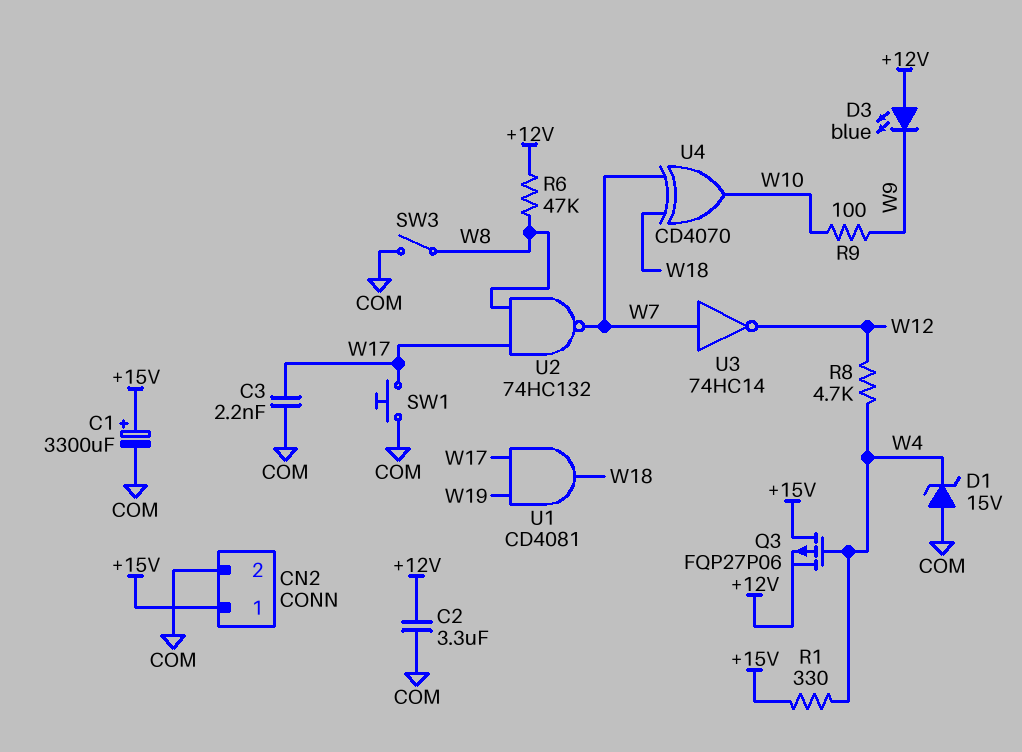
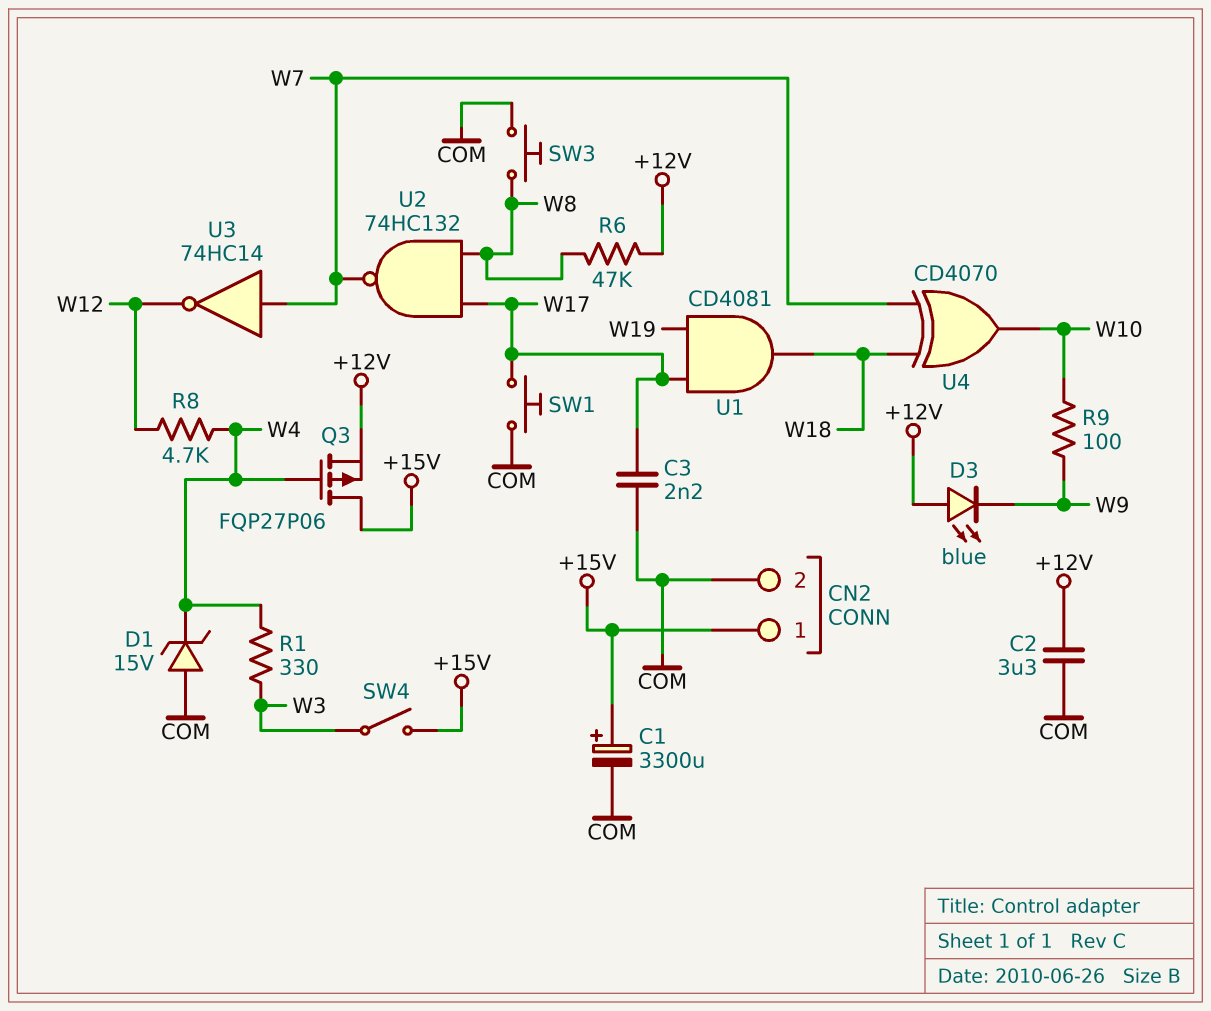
R1: 330 (+15V, W4) -> 330 (W3, W4)
SW3: switch (COM, W8) -> button (COM, W8)
SW4: none -> switch (+15V, W3)

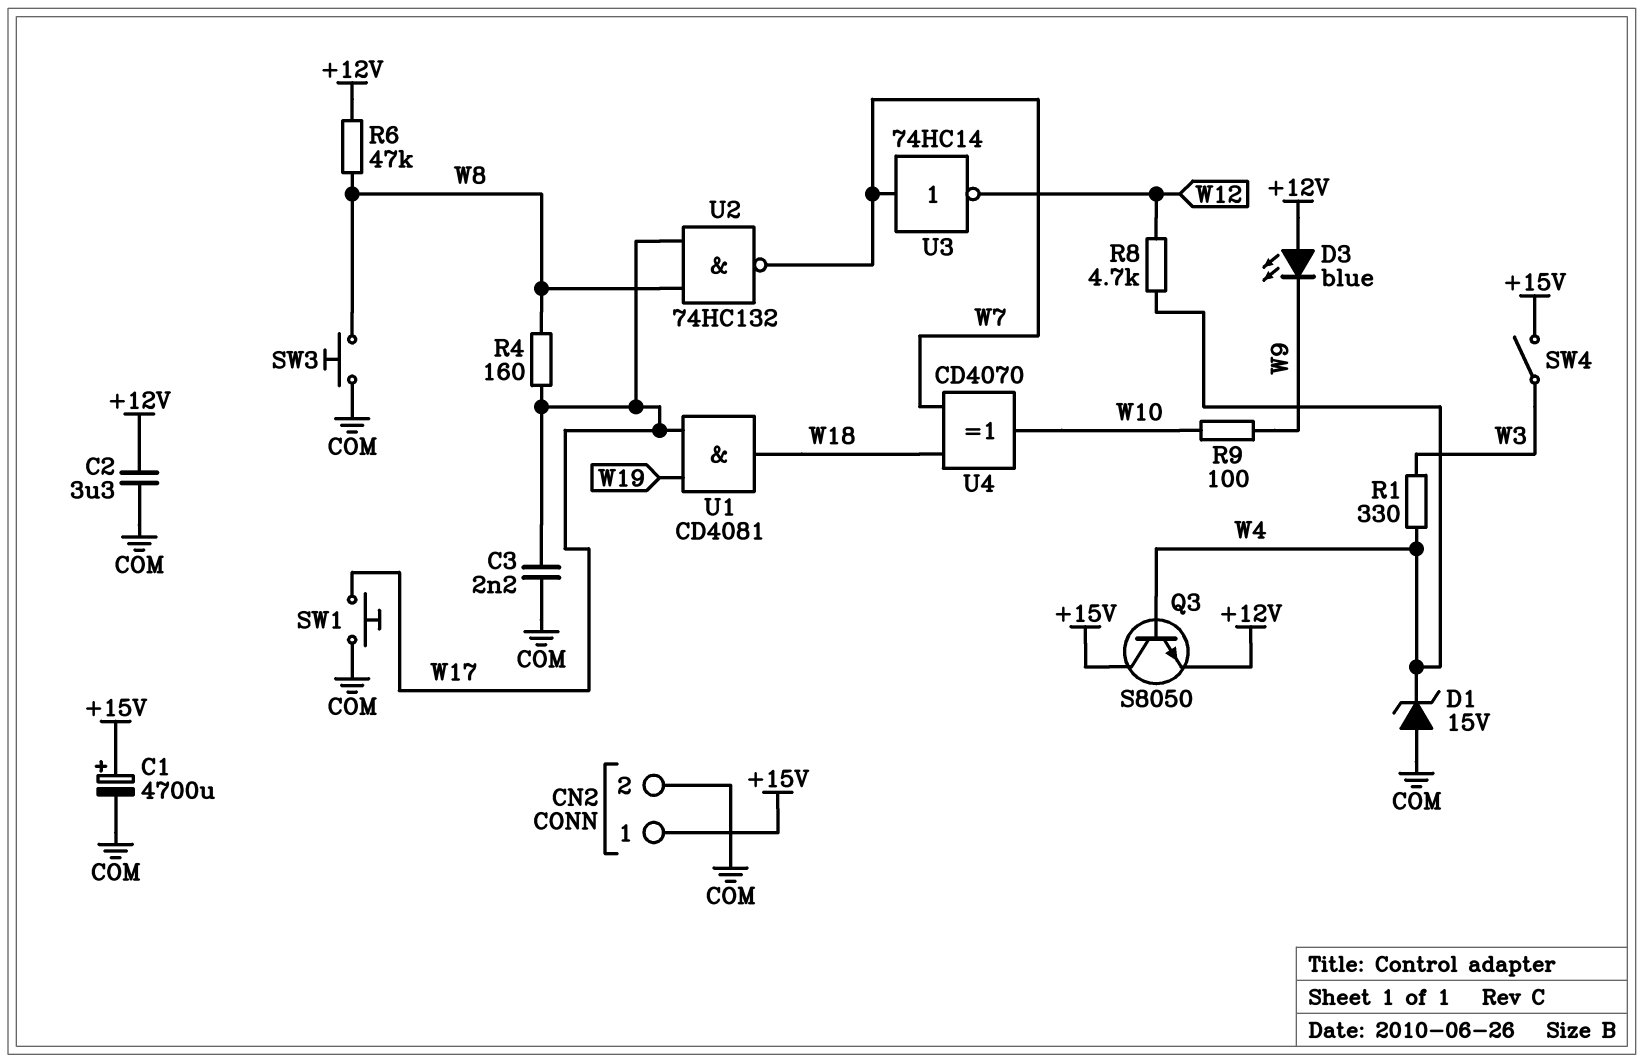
C1: 3300uF (plus +15V, minus COM) -> 4700uF (plus +15V, minus COM)
Q3: PMOS FQP27P06 (G W4, D +15V, S +12V) -> NPN S8050 (B W4, C +15V, E +12V)
R4: none -> 160 (W8, W17)

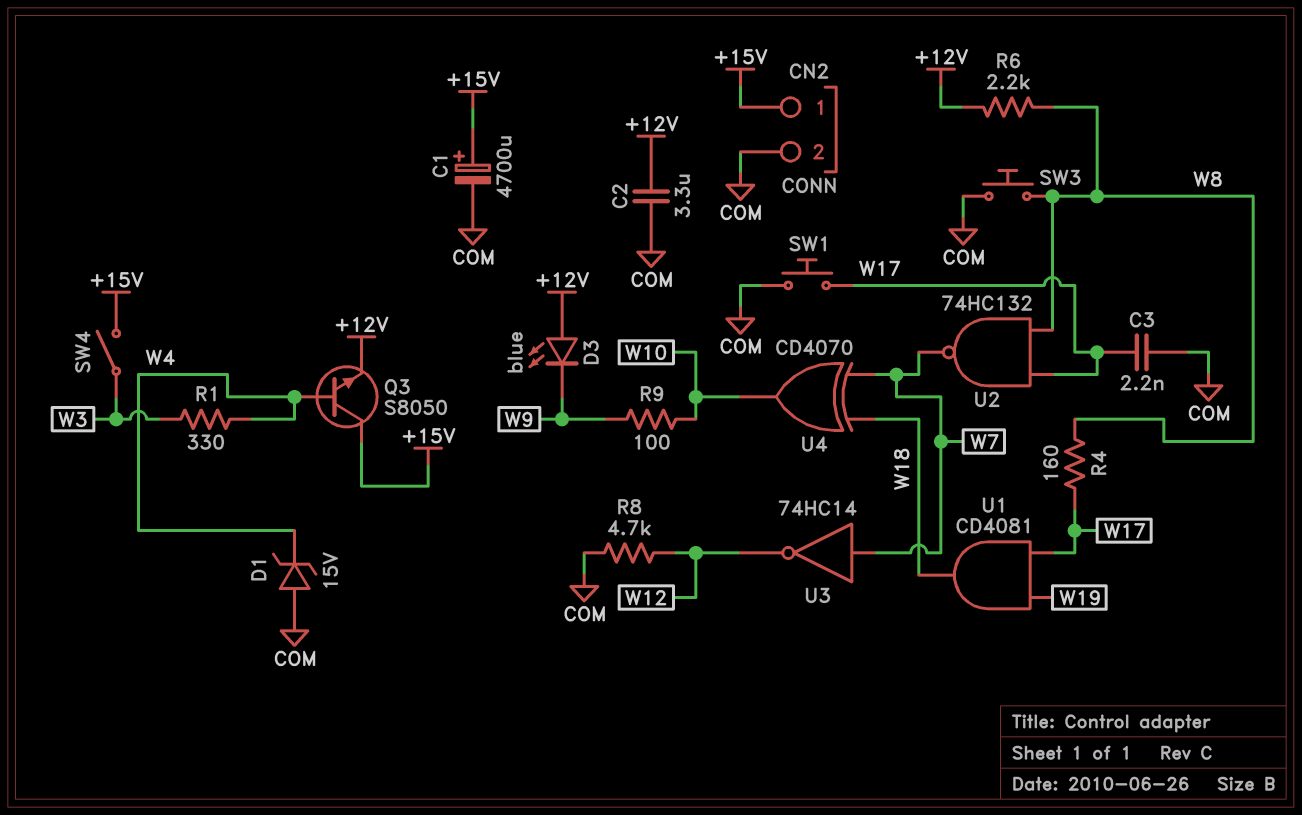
R6: 47k (+12V, W8) -> 2.2k (+12V, W8)
R8: 4.7k (W4, W12) -> 4.7k (COM, W12)

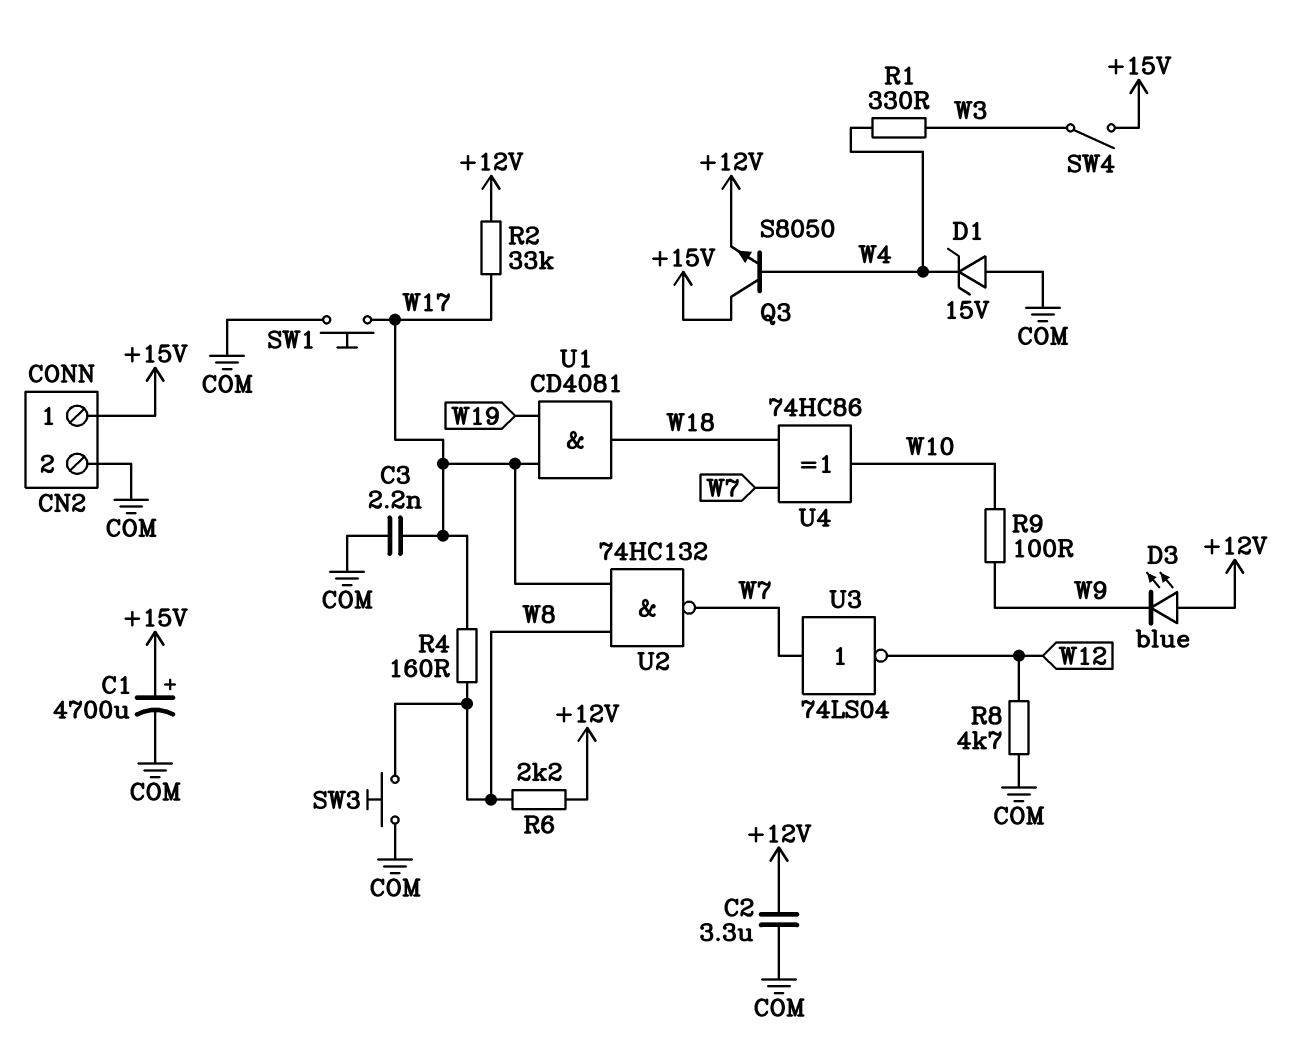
R2: none -> 33k (+12V, W17)
U3: NOT 74HC14 (in W7, out W12) -> NOT 74LS04 (in W7, out W12)
U4: XOR CD4070 (in W7, in W18, out W10) -> XOR 74HC86 (in W7, in W18, out W10)

